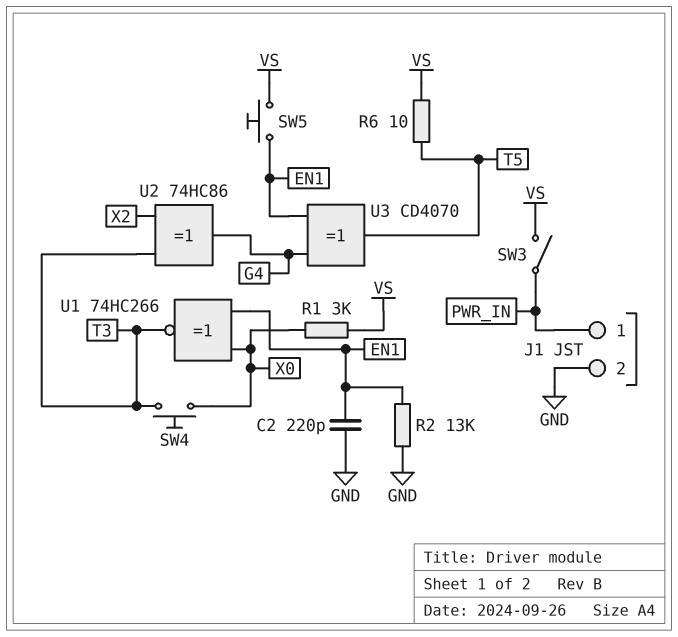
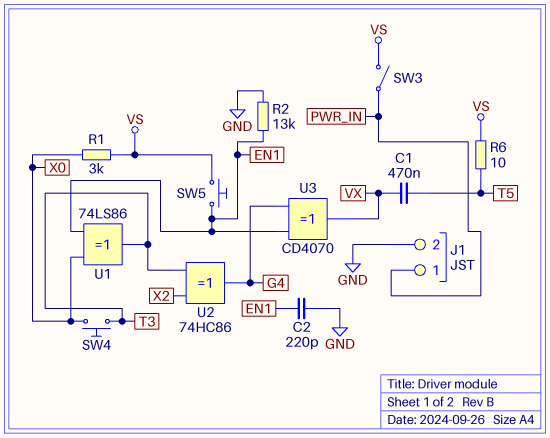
C1: none -> 470nF (T5, VX)
U1: XNOR 74HC266 (in EN1, in X0, out T3) -> XOR 74LS86 (in EN1, in X0, out T3)
U3: XOR CD4070 (in EN1, in G4, out T5) -> XOR CD4070 (in EN1, in G4, out VX)

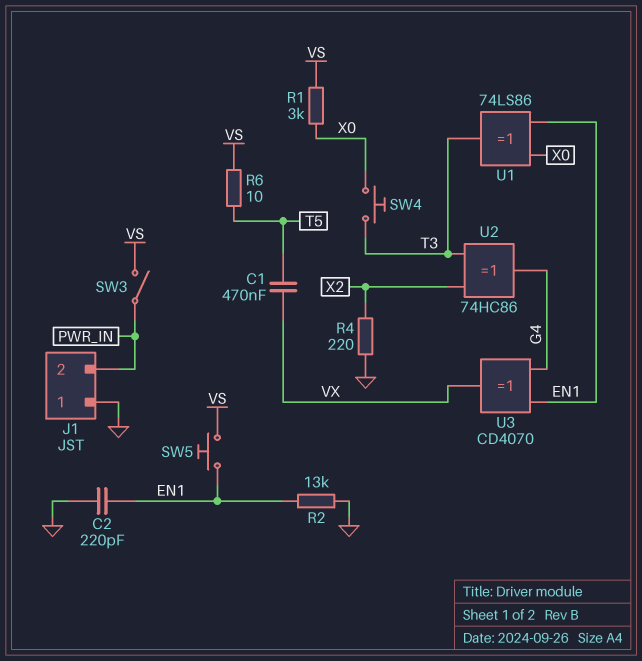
J1 pin 1: PWR_IN -> GND
J1 pin 2: GND -> PWR_IN
R4: none -> 220 (GND, X2)

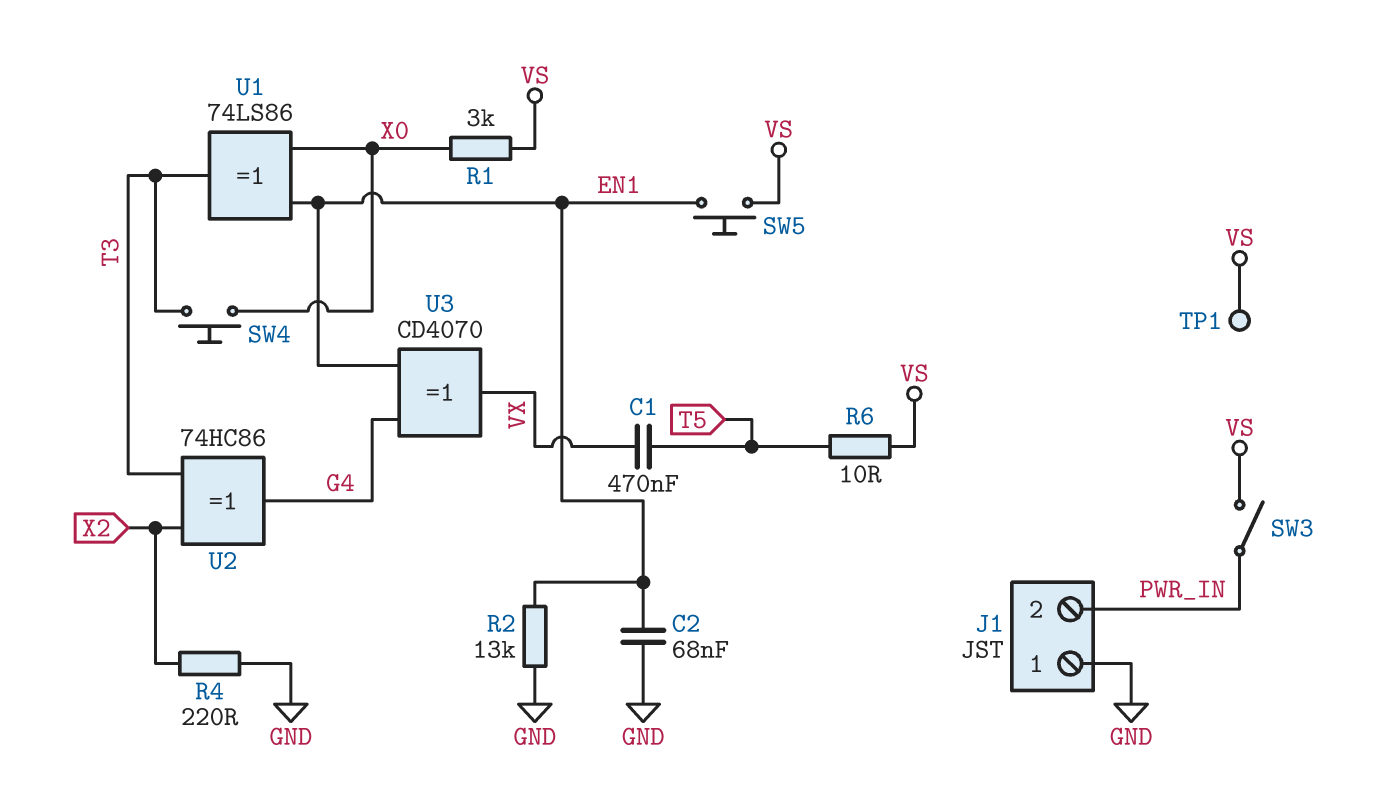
C2: 220pF (EN1, GND) -> 68nF (EN1, GND)
TP1: none -> test point (VS)

